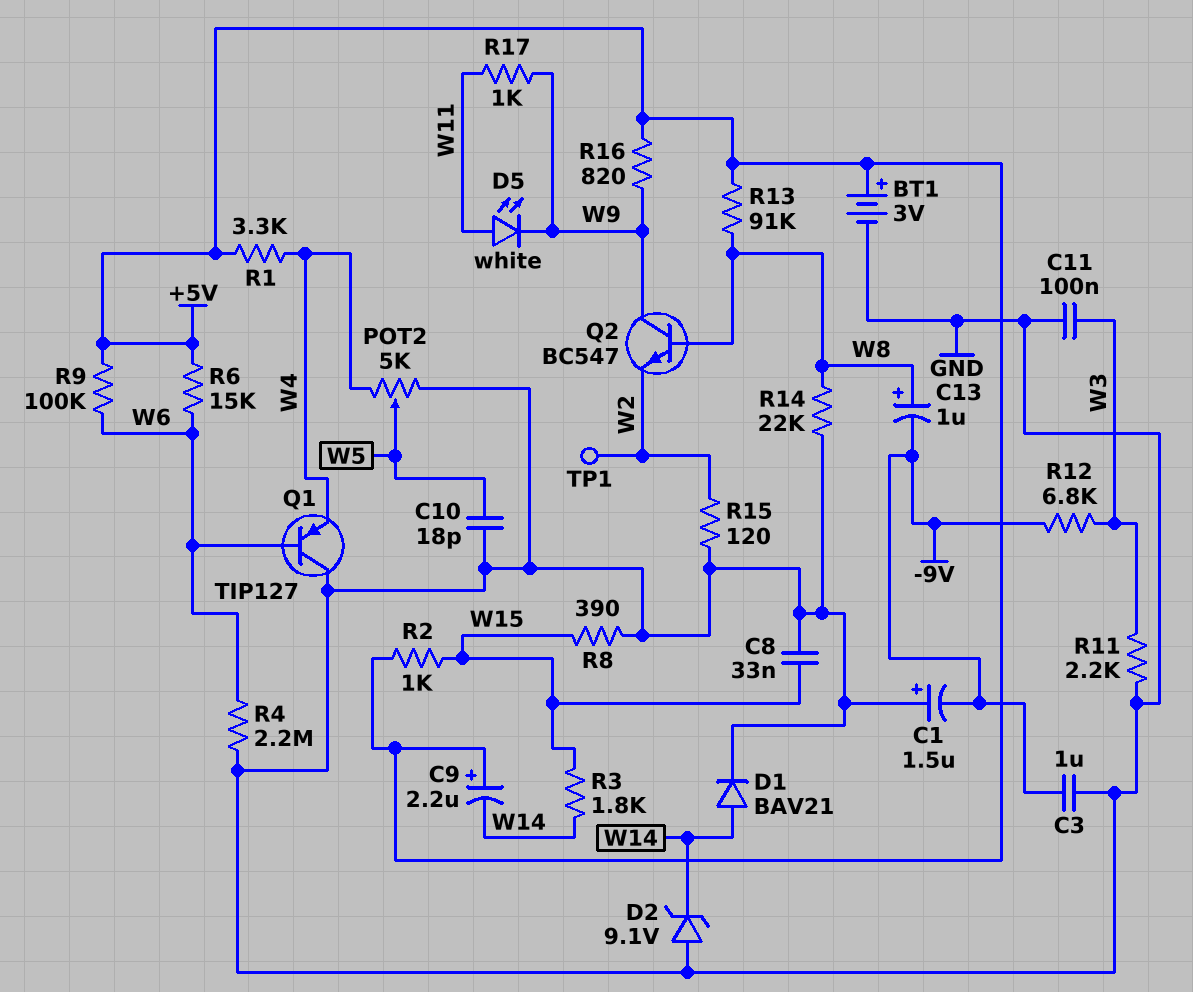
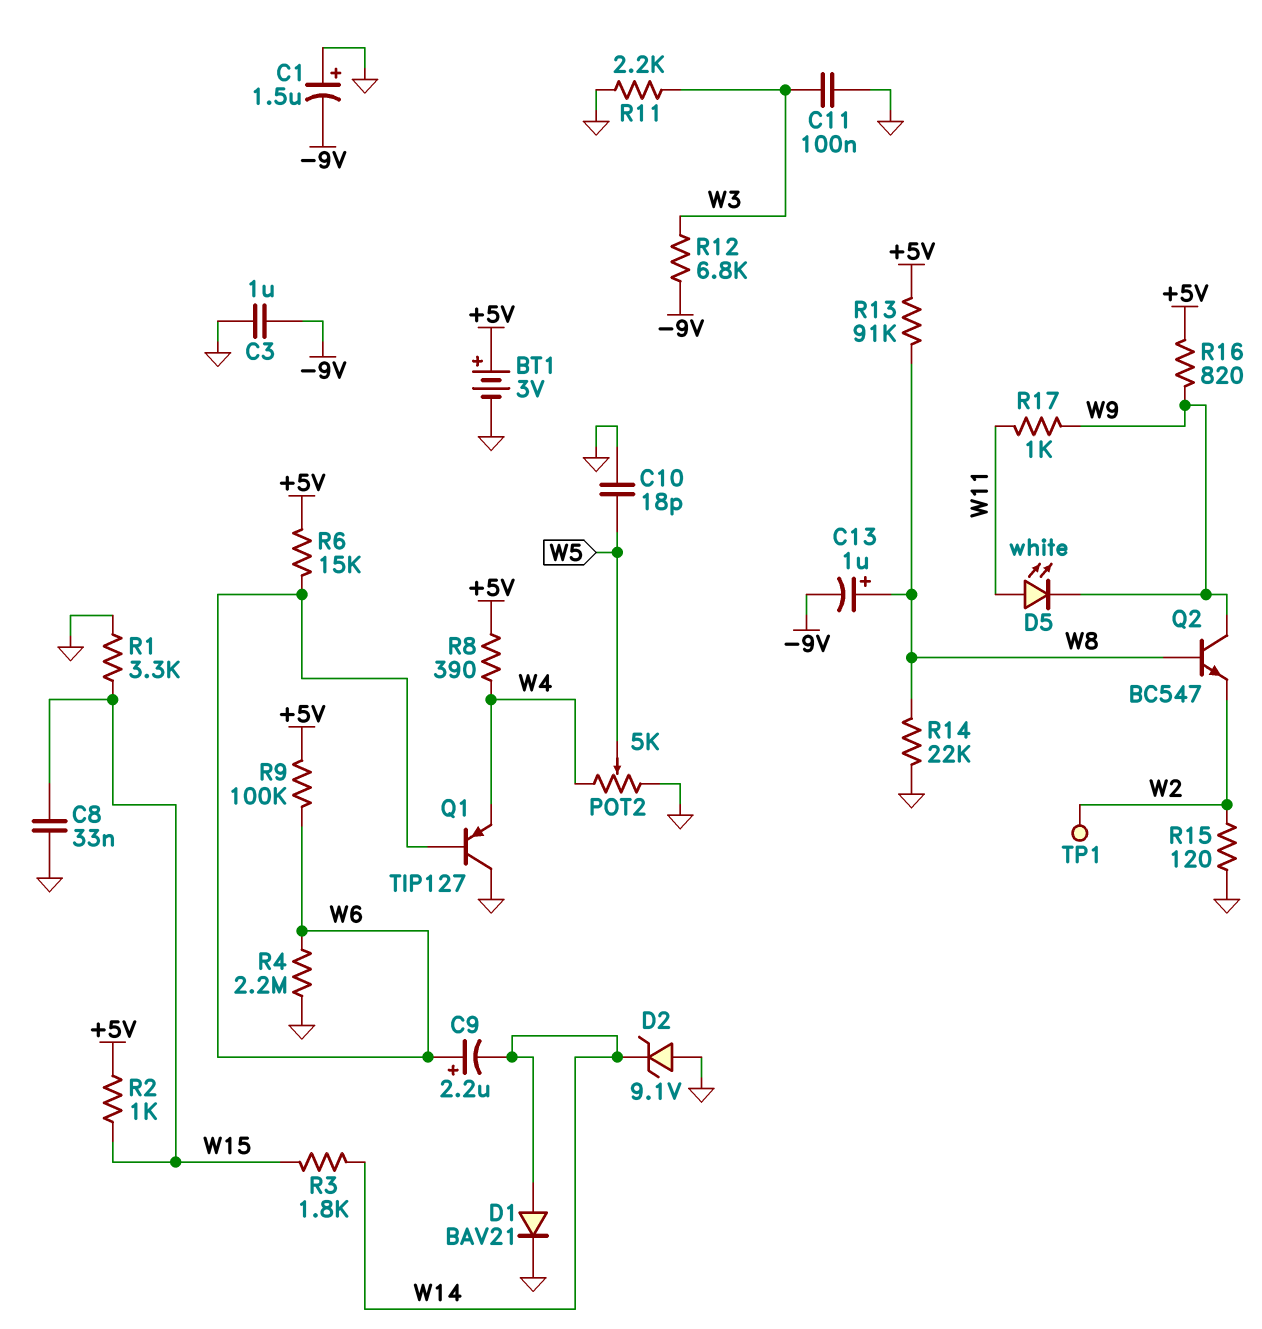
C9: 2.2uF (plus +5V, minus W14) -> 2.2uF (plus W6, minus W14)
R1: 3.3k (+5V, W4) -> 3.3k (GND, W15)
R8: 390 (GND, W15) -> 390 (+5V, W4)

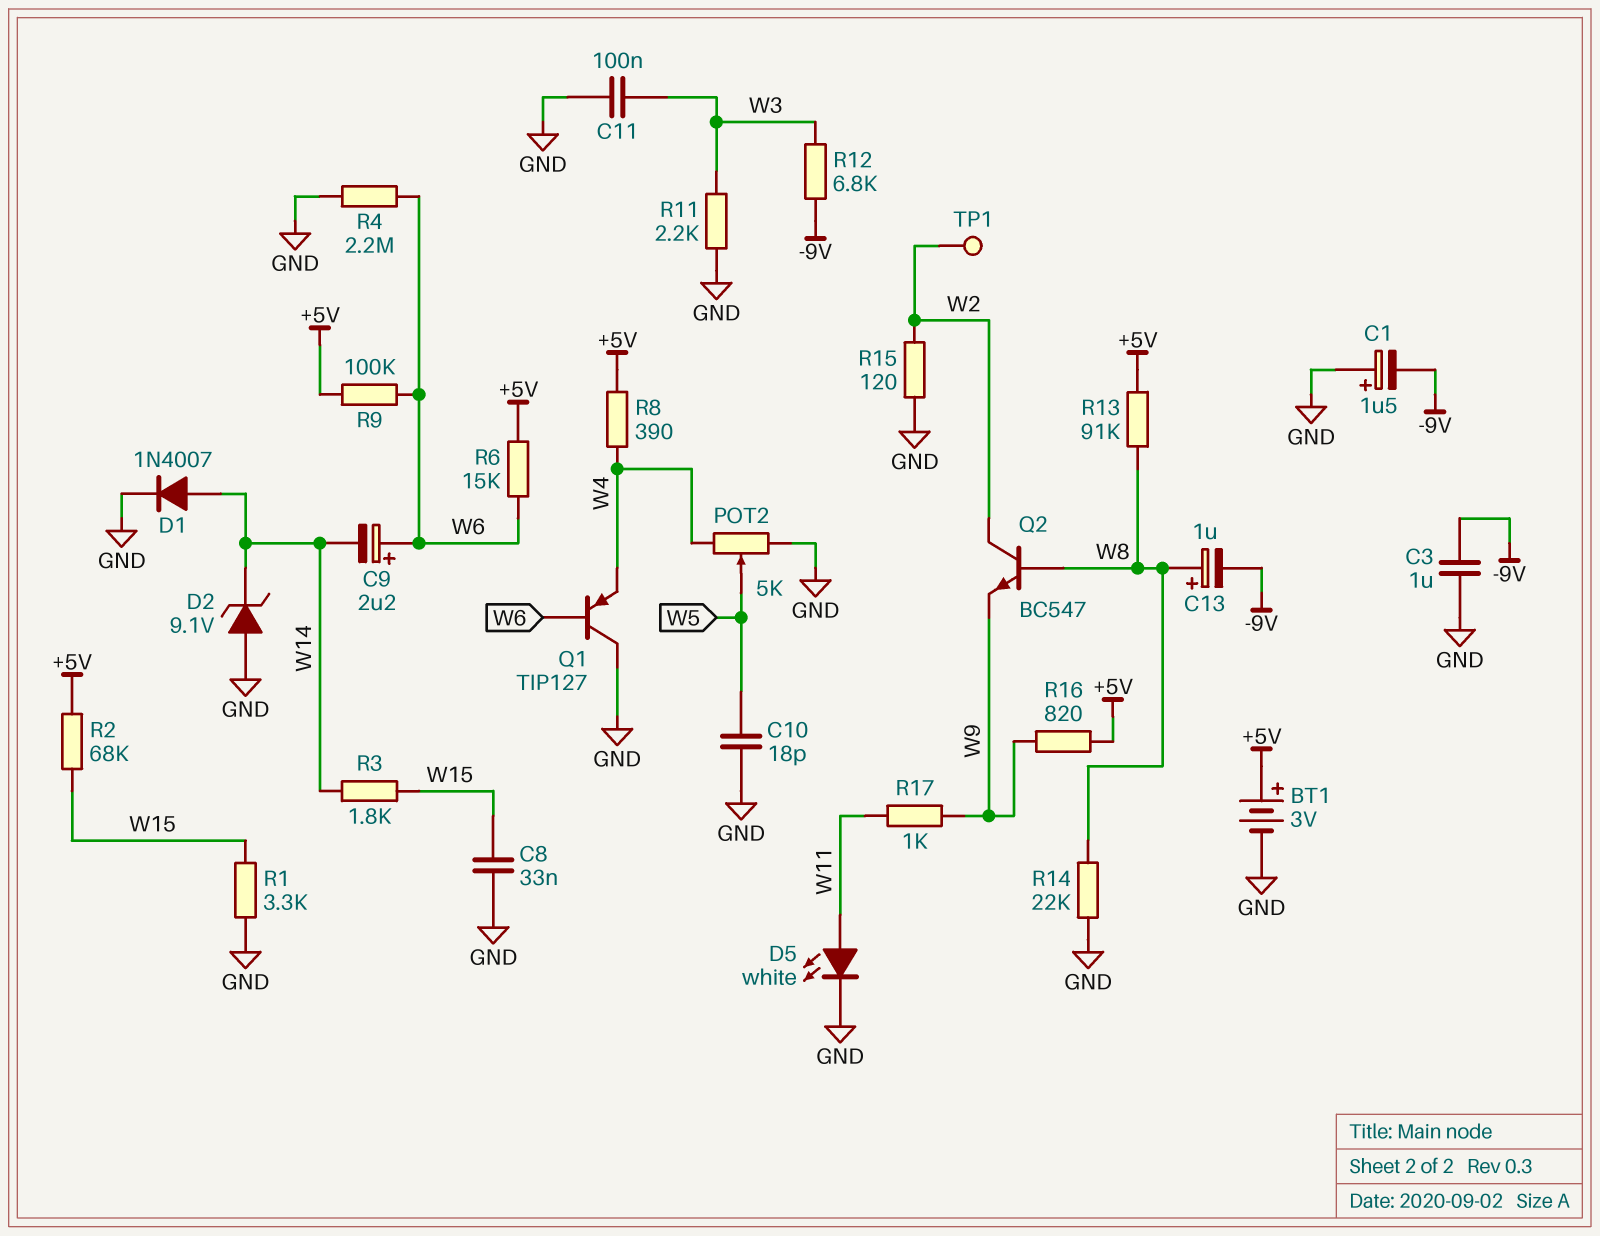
D1: diode BAV21 (A W14, K GND) -> diode 1N4007 (A W14, K GND)
D5: LED white (A W11, K W9) -> LED white (A W11, K GND)
Q2: NPN BC547 (B W8, C W9, E W2) -> NPN BC547 (B W8, C W2, E W9)
R2: 1k (+5V, W15) -> 68k (+5V, W15)

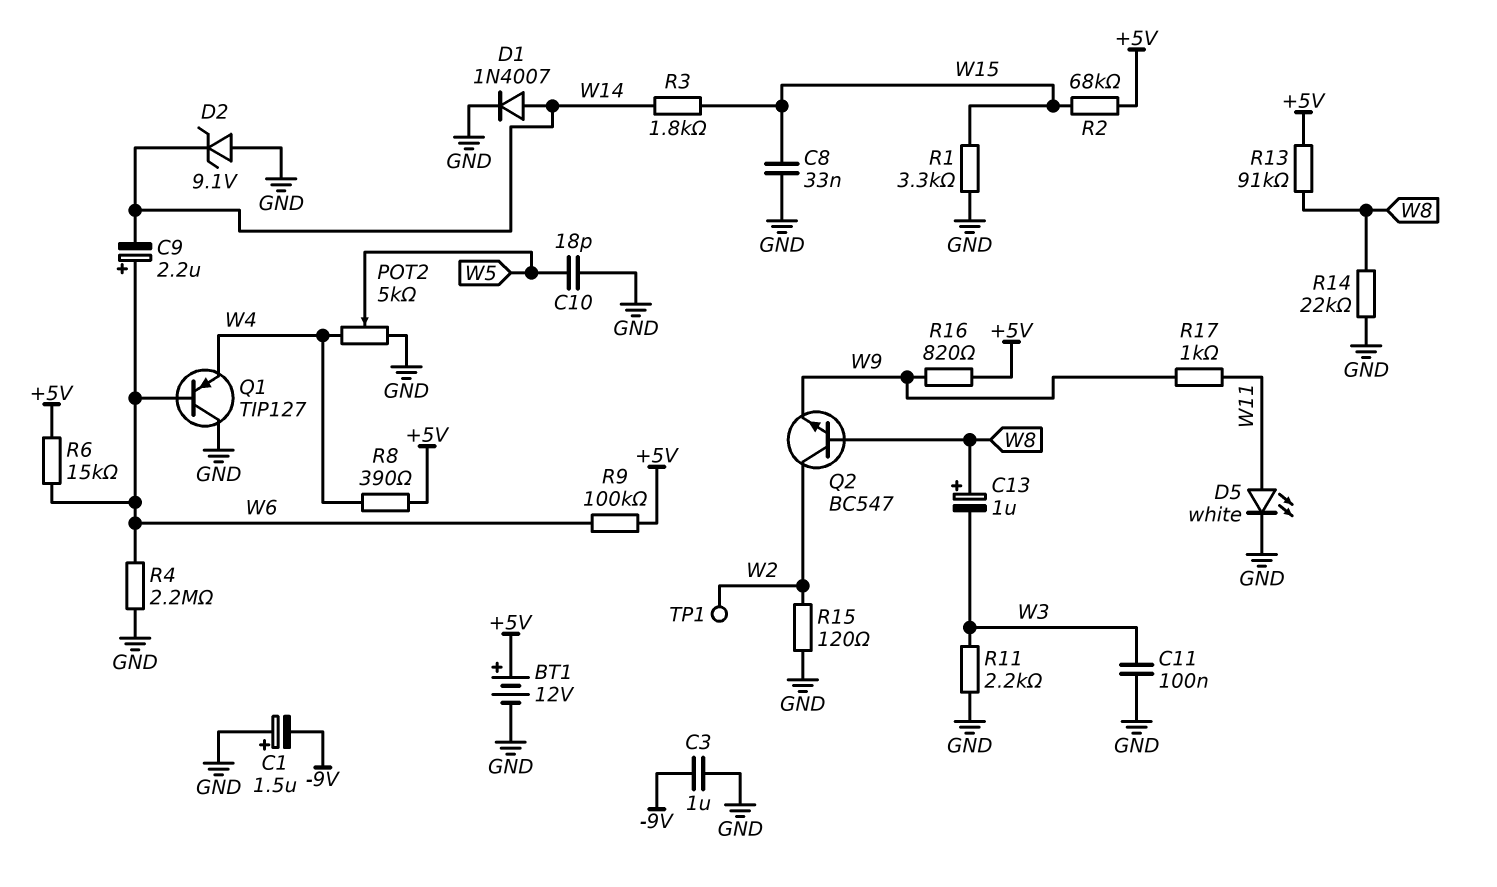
BT1: 3V (plus +5V, minus GND) -> 12V (plus +5V, minus GND)
C13: 1uF (plus W8, minus -9V) -> 1uF (plus W8, minus W3)
R12: 6.8k (-9V, W3) -> none

